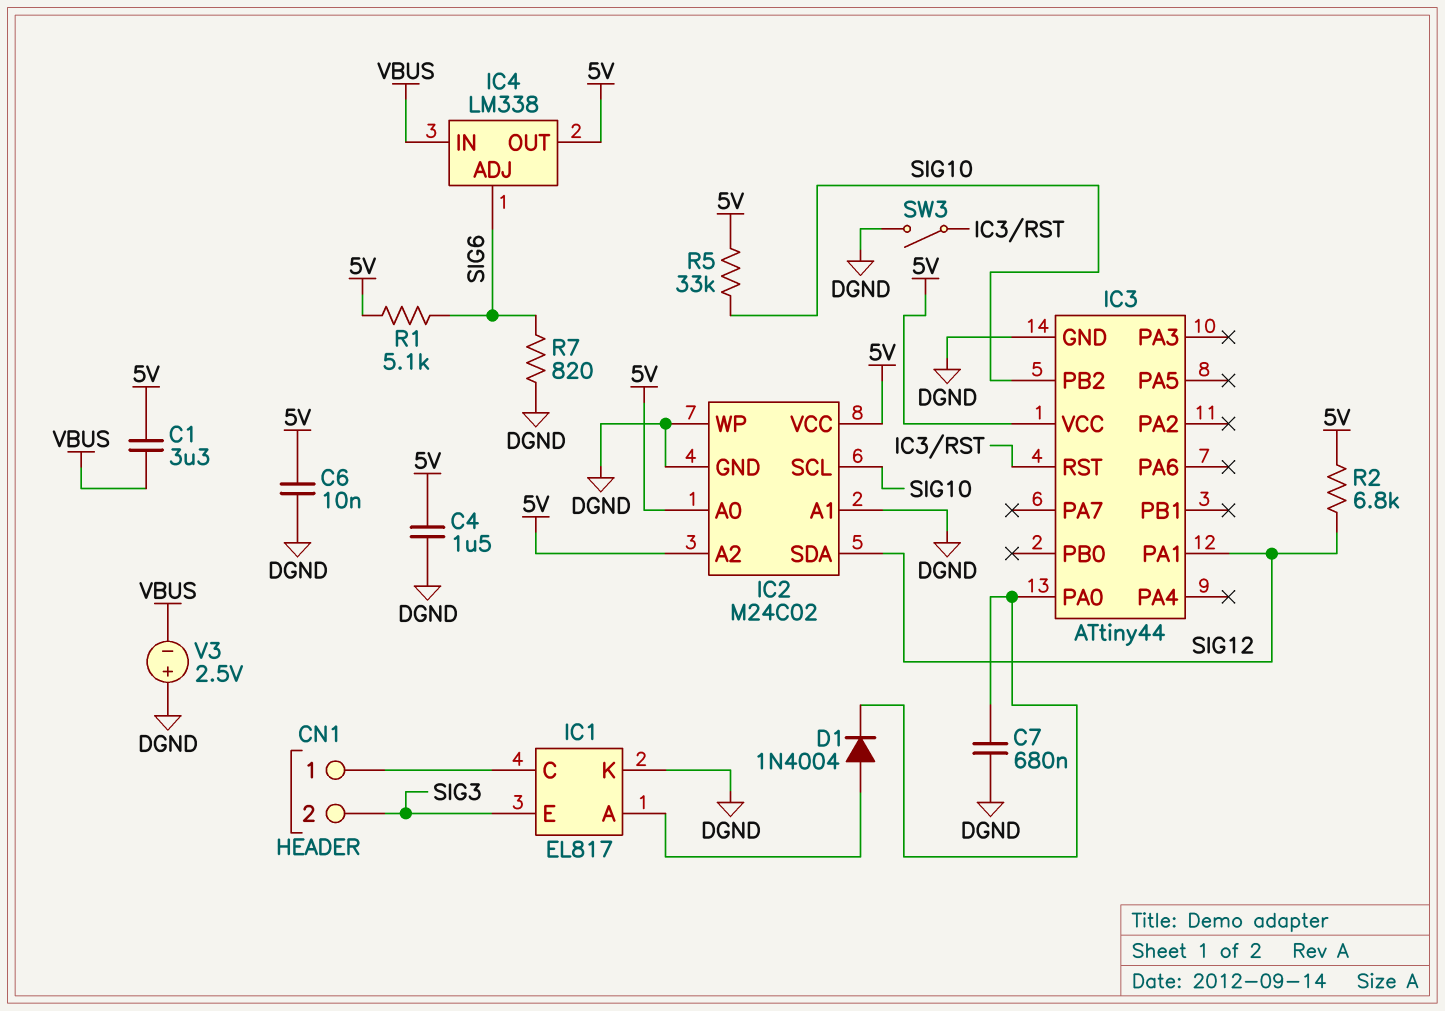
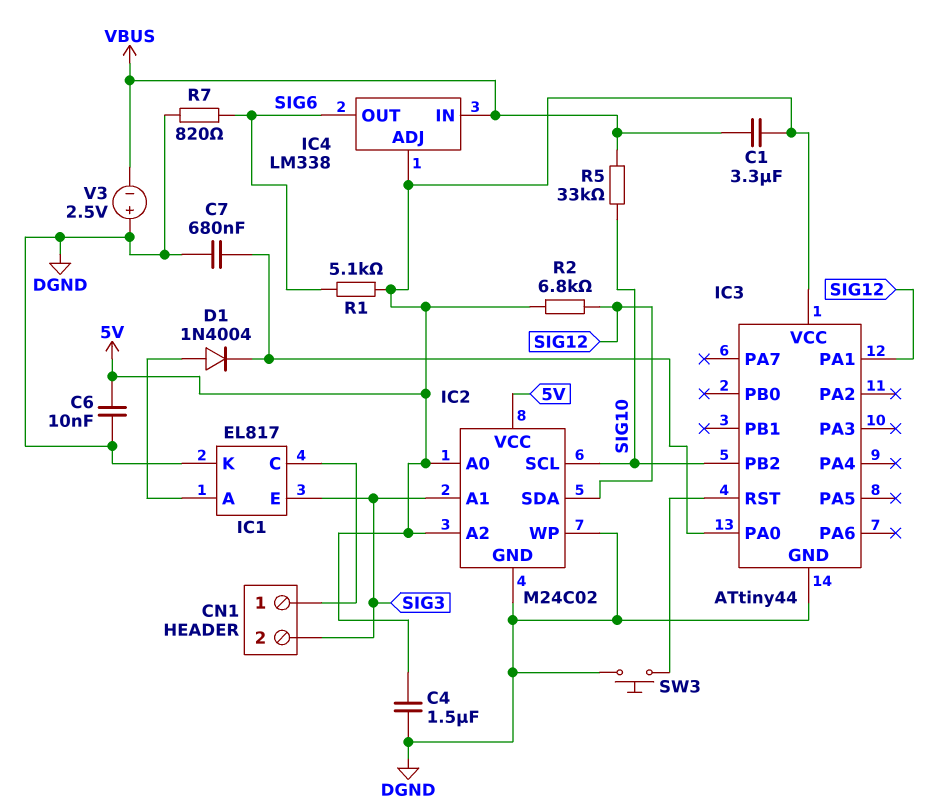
IC2 pin A1: DGND -> SIG3
IC4 pin ADJ: SIG6 -> 5V
IC4 pin OUT: 5V -> SIG6
R5: 33k (5V, SIG10) -> 33k (SIG10, VBUS)
SW3: switch (DGND, IC3/RST) -> button (DGND, IC3/RST)

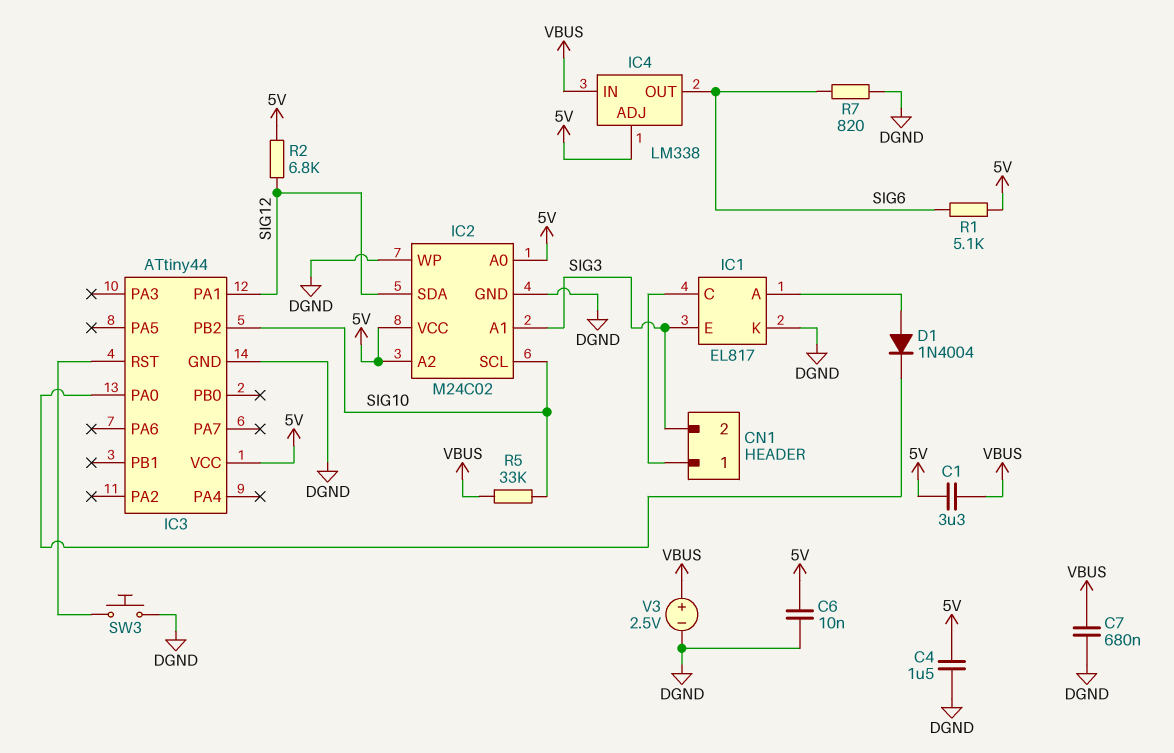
C7: 680nF (DGND, IC3/PA0) -> 680nF (DGND, VBUS)
V3: 2.5V (plus DGND, minus VBUS) -> 2.5V (plus VBUS, minus DGND)

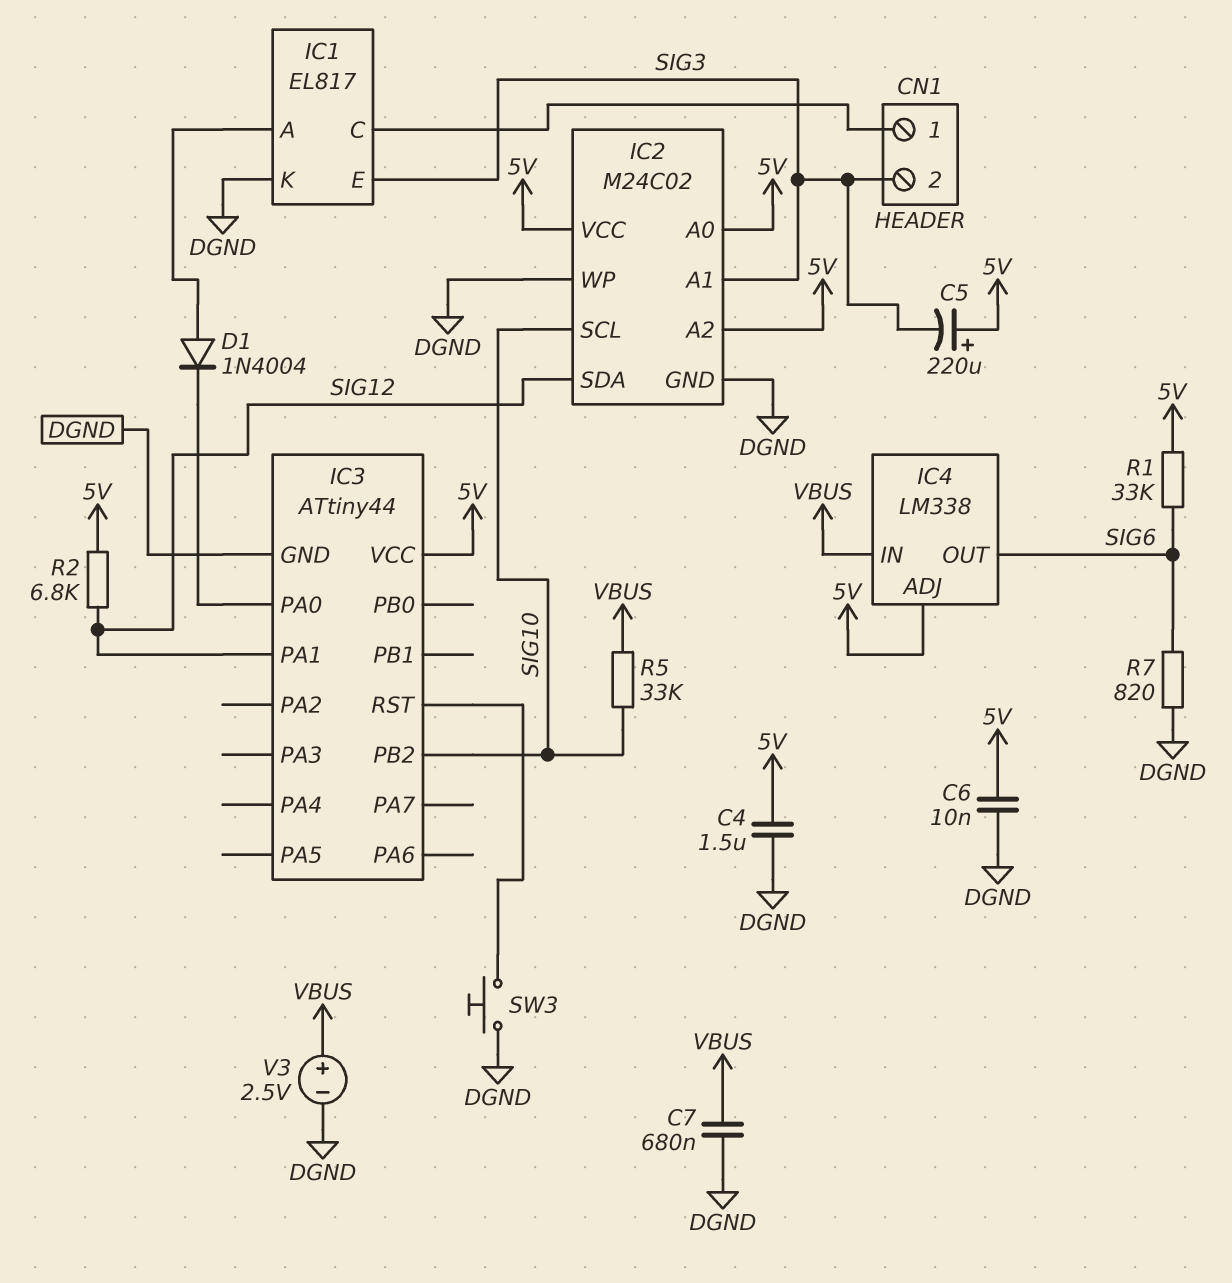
C1: 3.3uF (5V, VBUS) -> none
C5: none -> 220uF (plus 5V, minus SIG3)
R1: 5.1k (5V, SIG6) -> 33k (5V, SIG6)

